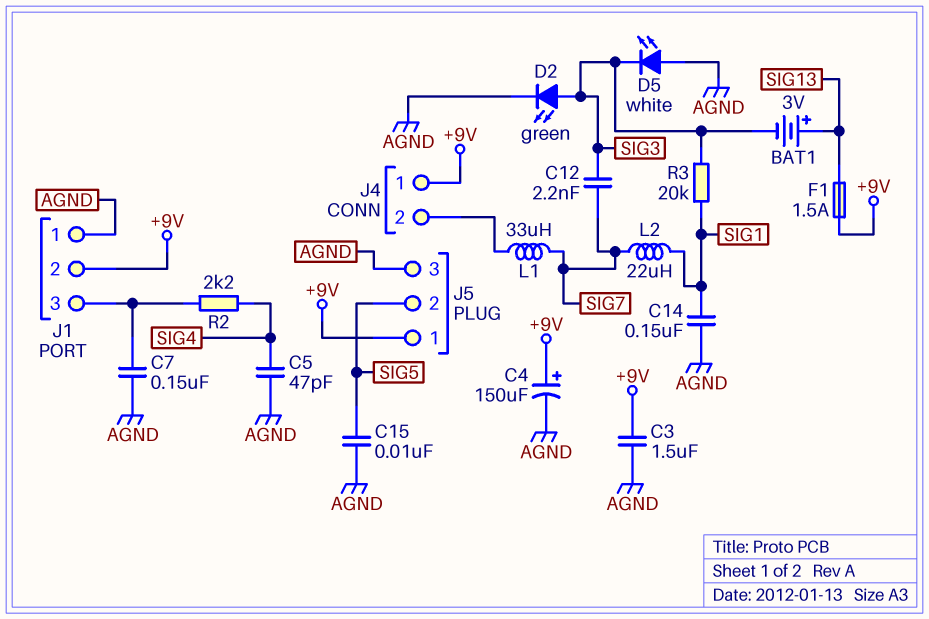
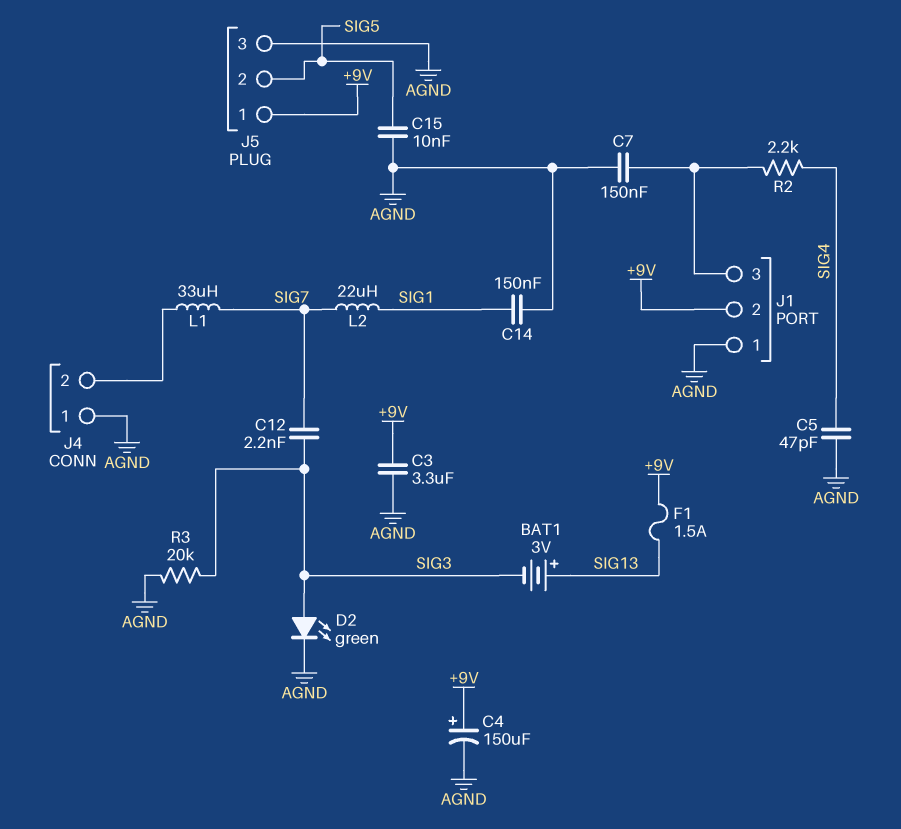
C3: 1.5uF (+9V, AGND) -> 3.3uF (+9V, AGND)
D5: LED white (A AGND, K SIG3) -> none
J4 pin 1: +9V -> AGND
R3: 20k (SIG1, SIG3) -> 20k (AGND, SIG3)

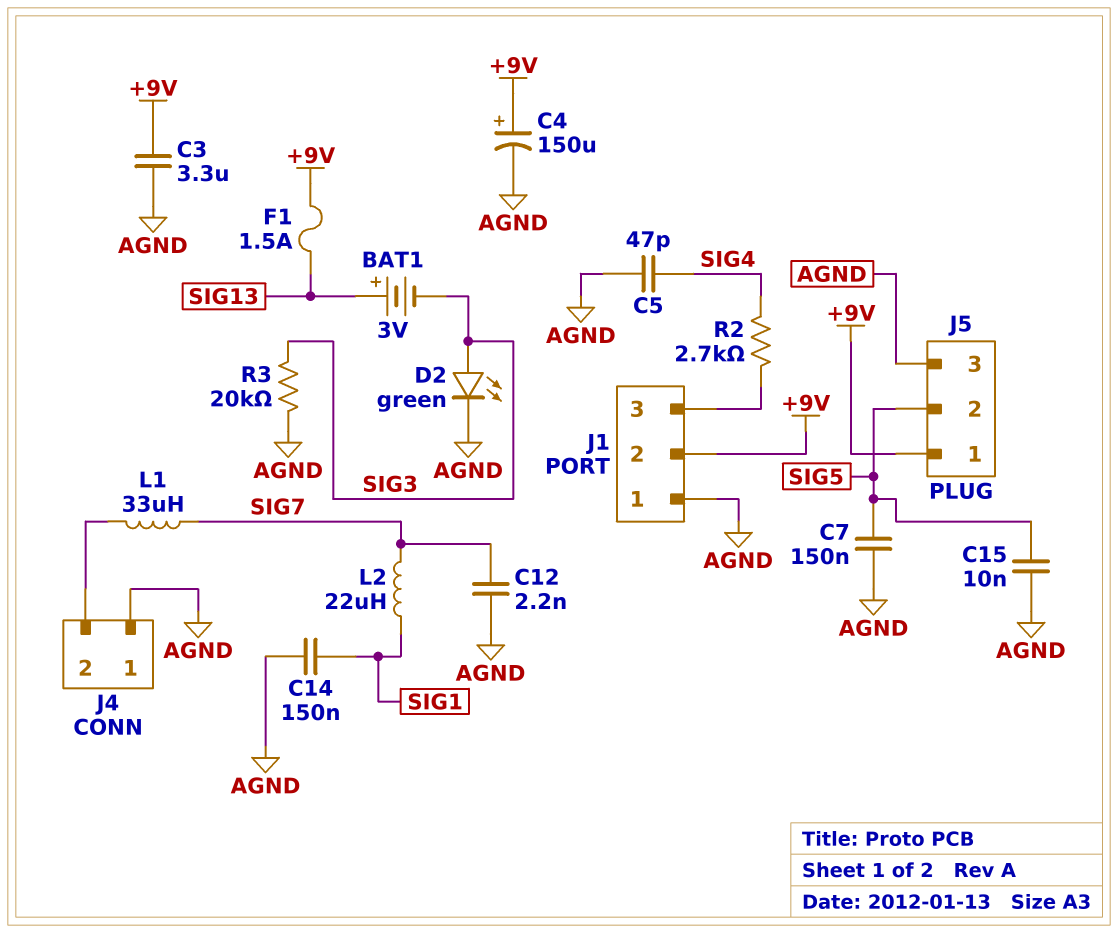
C7: 150nF (AGND, J1/3) -> 150nF (AGND, SIG5)
C12: 2.2nF (SIG3, SIG7) -> 2.2nF (AGND, SIG7)
R2: 2.2k (J1/3, SIG4) -> 2.7k (J1/3, SIG4)

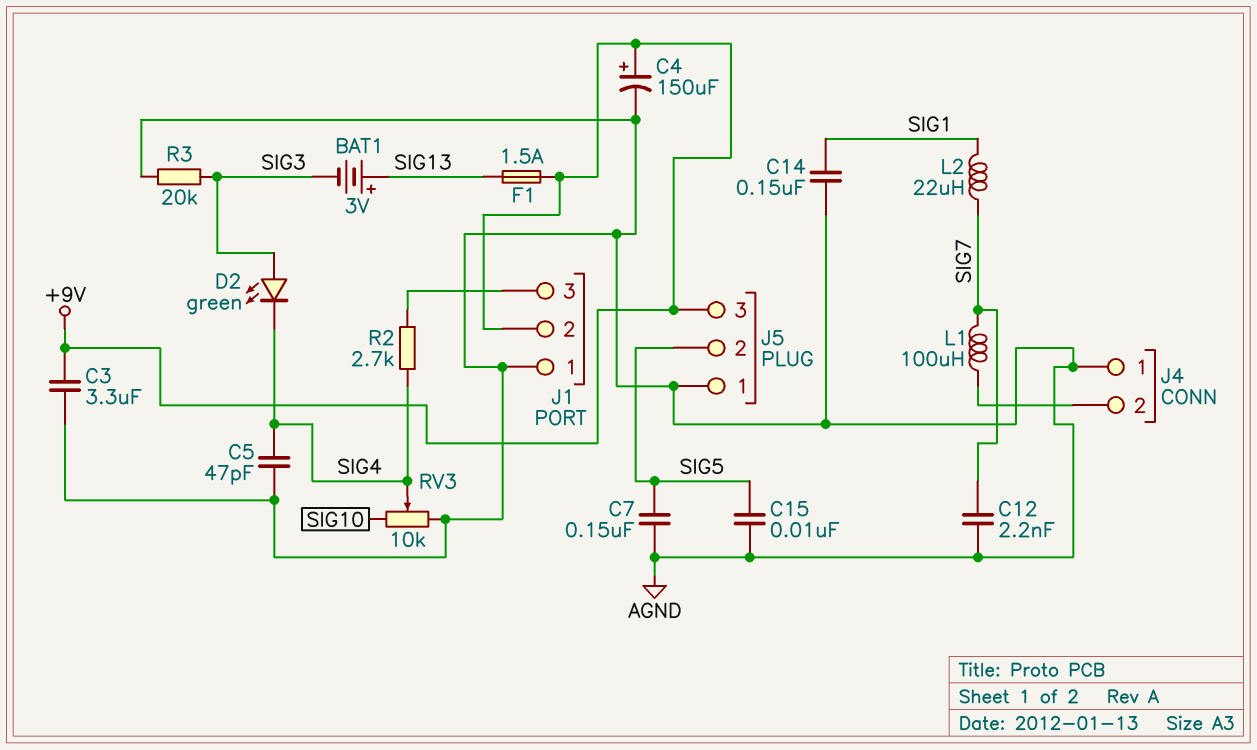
D2: LED green (A SIG3, K AGND) -> LED green (A SIG3, K SIG4)
J5 pin 1: +9V -> AGND
J5 pin 3: AGND -> +9V
L1: 33uH (J4/2, SIG7) -> 100uH (J4/2, SIG7)
RV3: none -> 10k (AGND, SIG10, wiper SIG4)

